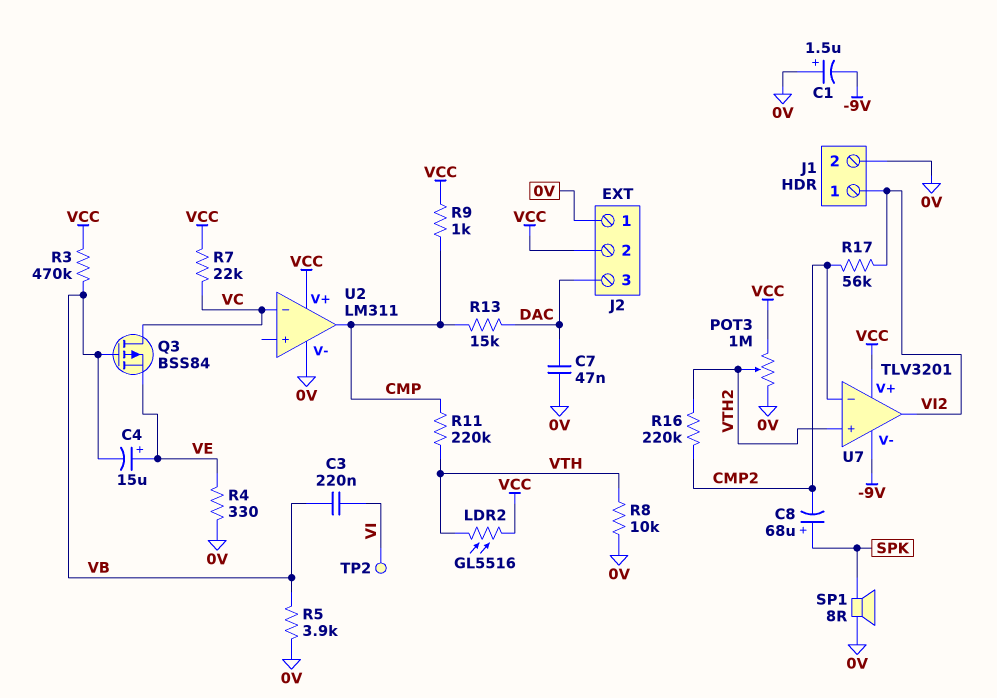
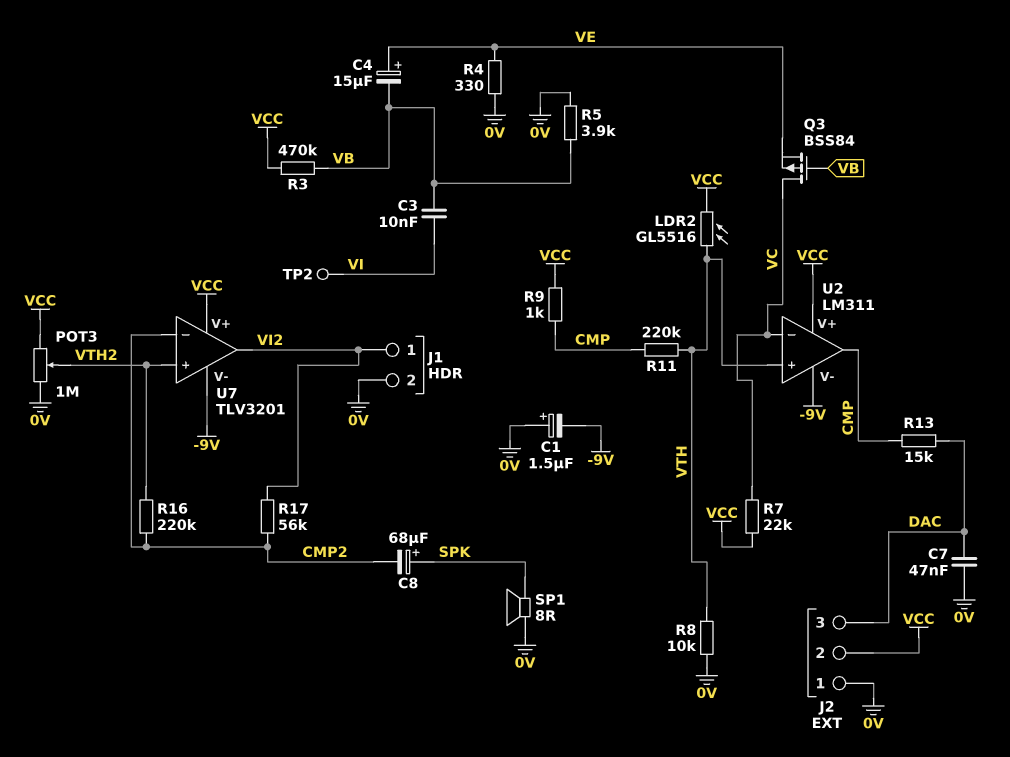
C3: 220nF (VB, VI) -> 10nF (VB, VI)
U2 pin V-: 0V -> -9V
U2 pin in+: none -> VTH

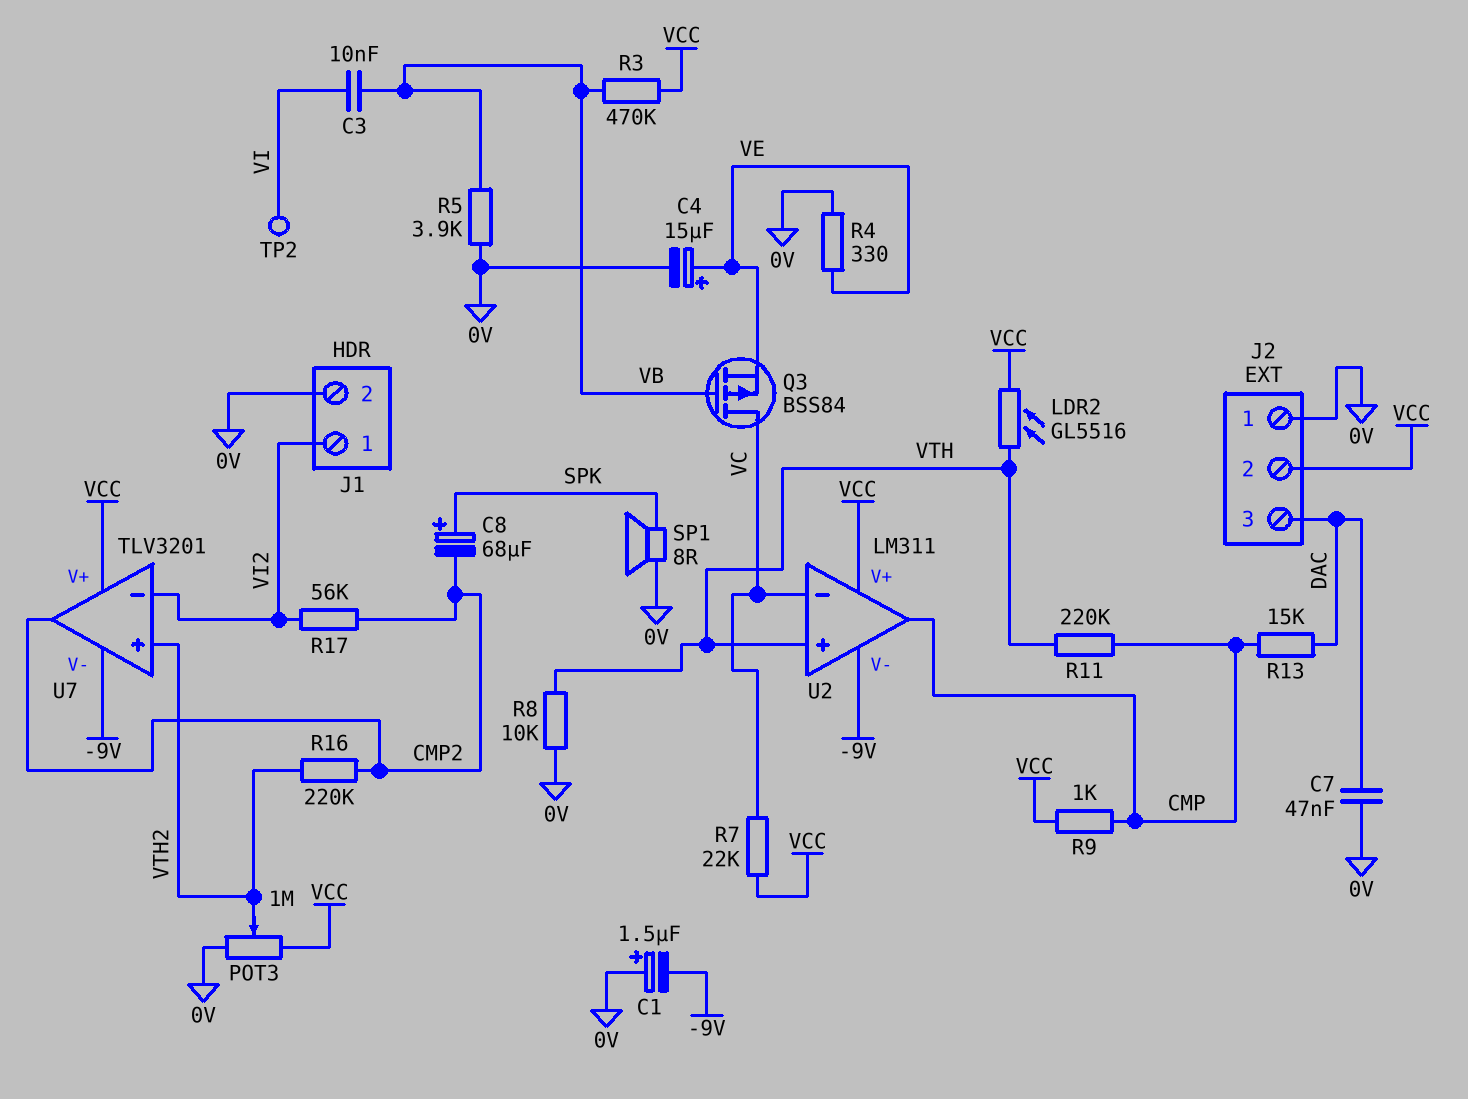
C4: 15uF (plus VE, minus VB) -> 15uF (plus VE, minus 0V)
U7 pin in-: CMP2 -> VI2
U7 pin out: VI2 -> CMP2

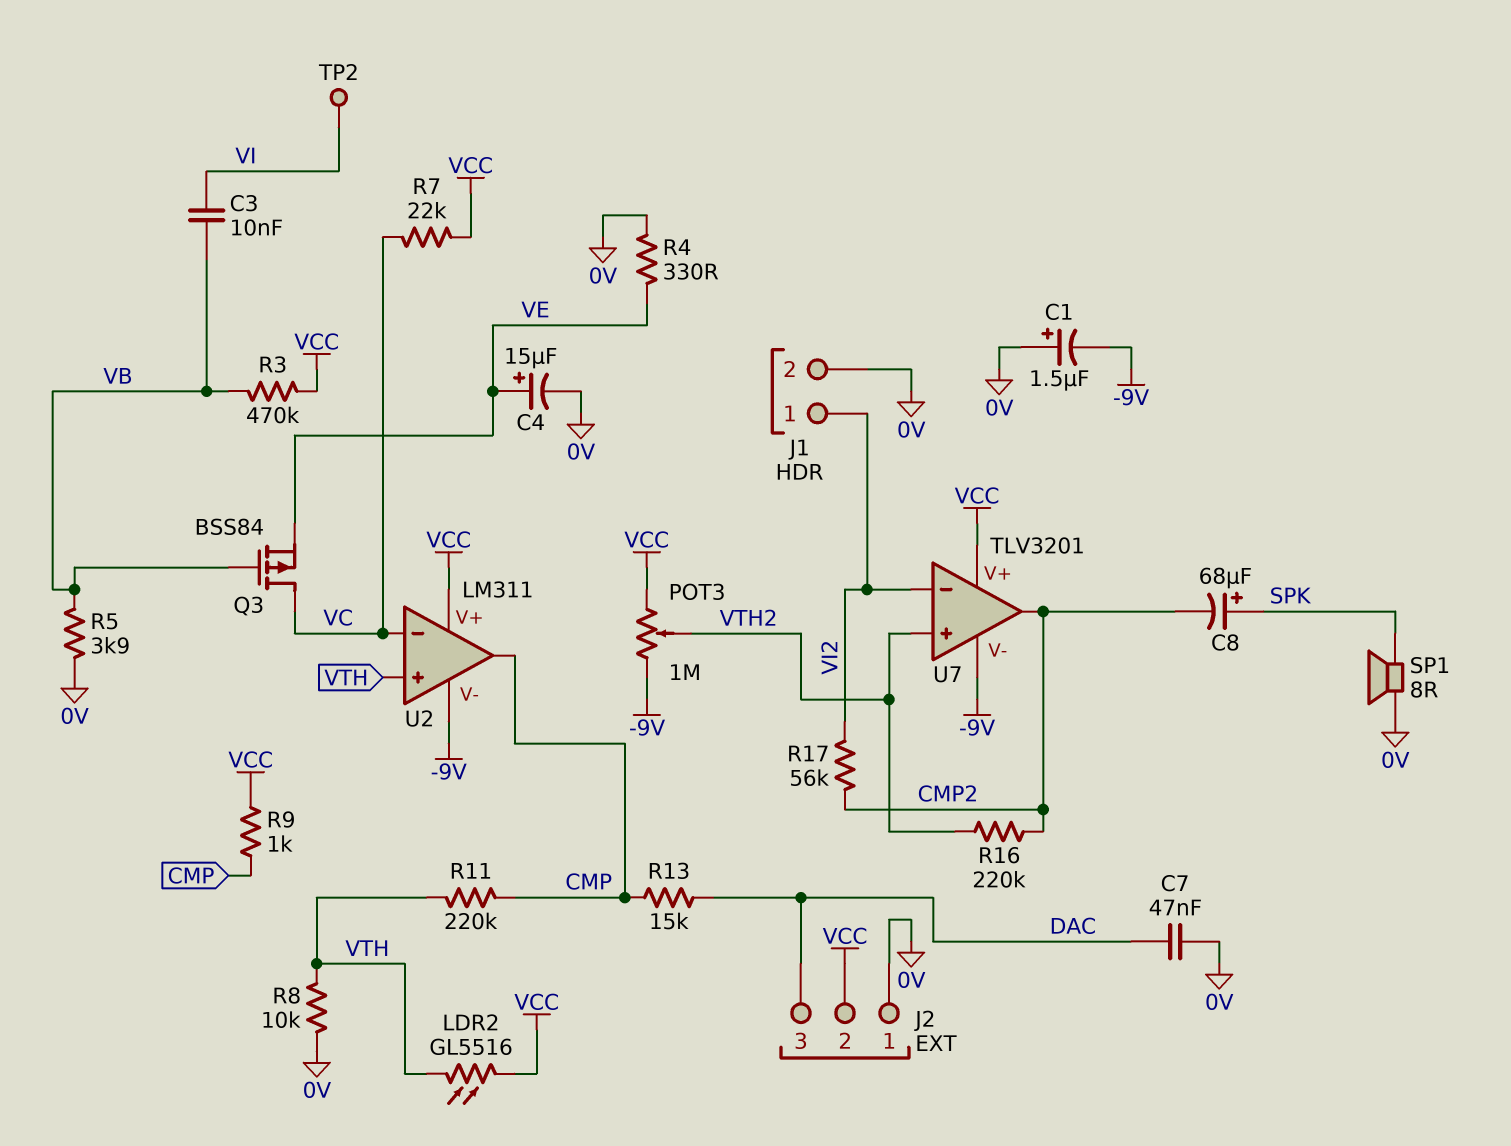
POT3: 1M (0V, VCC, wiper VTH2) -> 1M (-9V, VCC, wiper VTH2)

